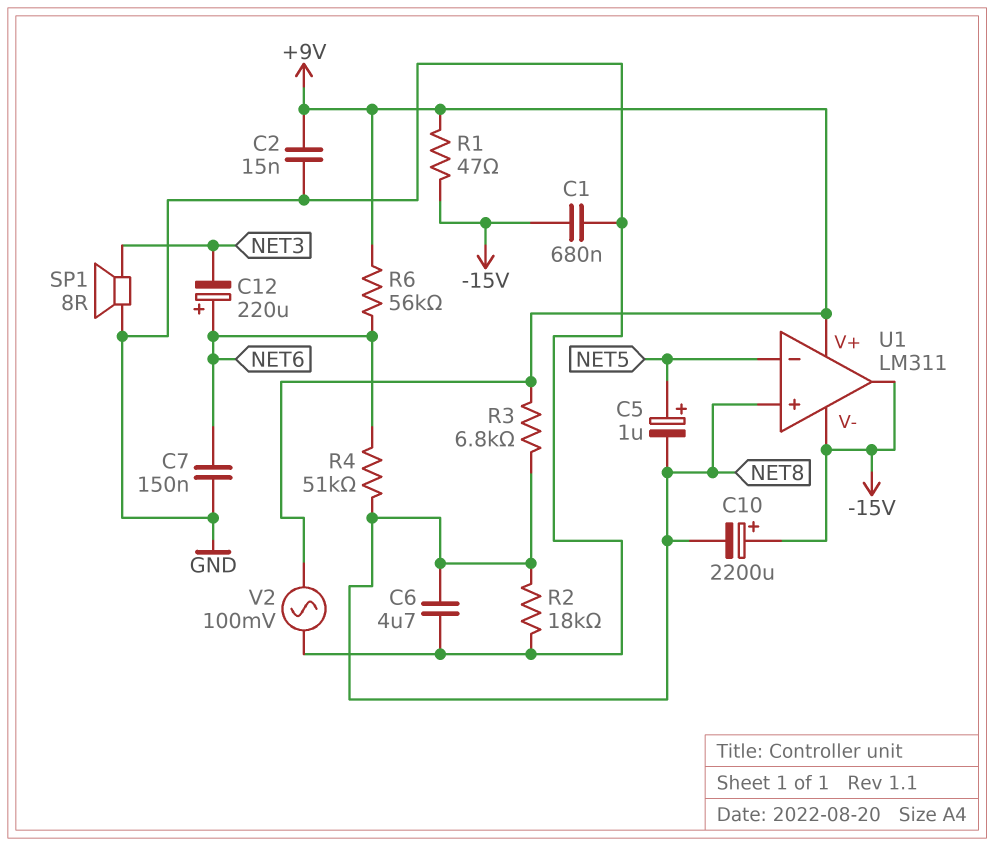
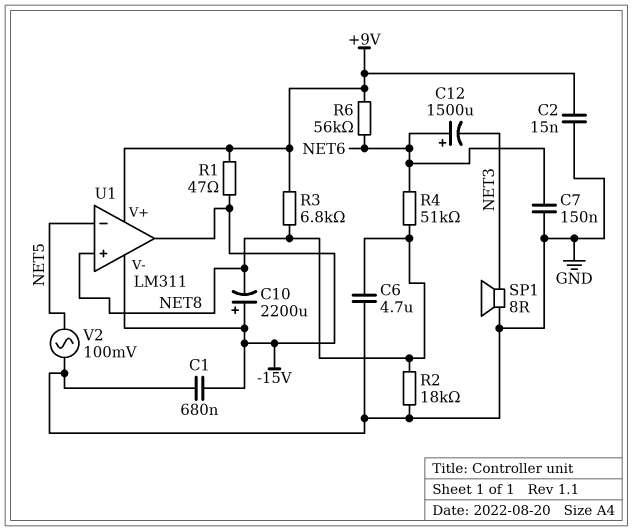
C5: 1uF (plus NET5, minus NET8) -> none
C12: 220uF (plus NET6, minus NET3) -> 1500uF (plus NET6, minus NET3)
V2: AC 100mV (+9V, GND) -> AC 100mV (GND, NET5)

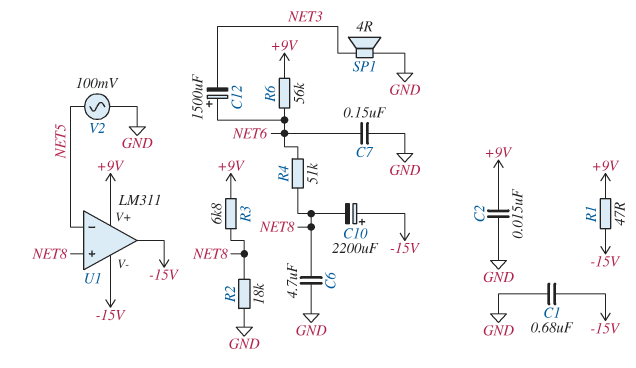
SP1: speaker 8R (GND, NET3) -> speaker 4R (GND, NET3)

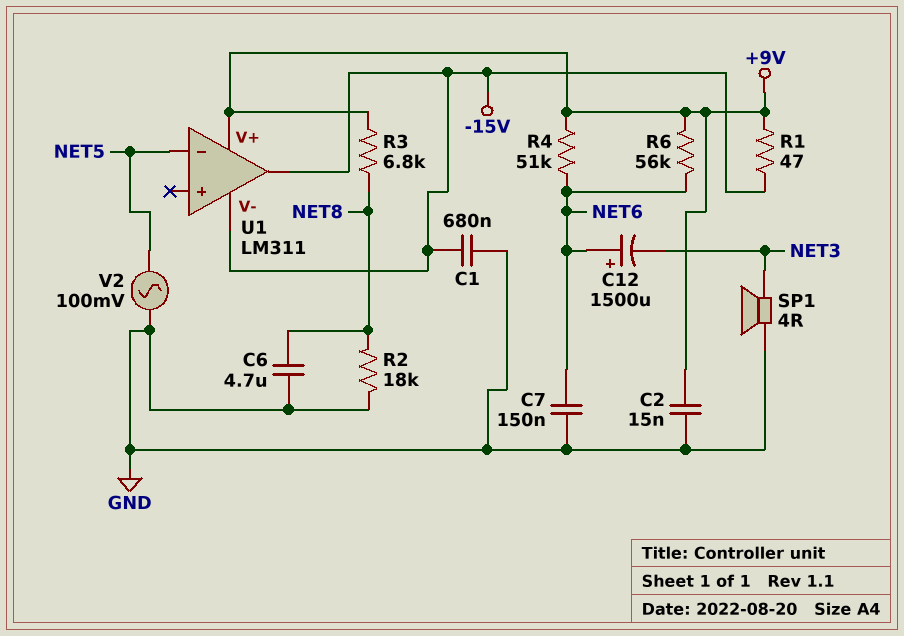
C10: 2200uF (plus -15V, minus NET8) -> none
R4: 51k (NET6, NET8) -> 51k (+9V, NET6)
U1 pin in+: NET8 -> none

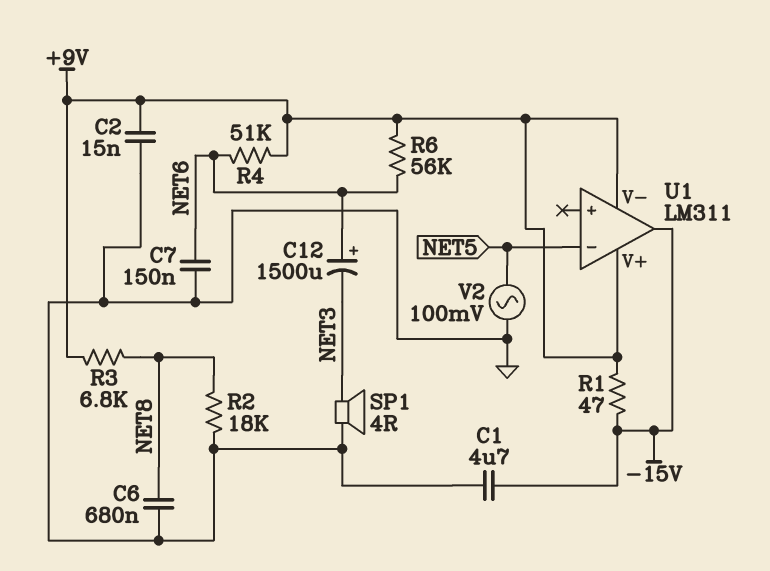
C1: 680nF (-15V, GND) -> 4.7uF (-15V, GND)
C6: 4.7uF (GND, NET8) -> 680nF (GND, NET8)
U1 pin V-: -15V -> +9V

